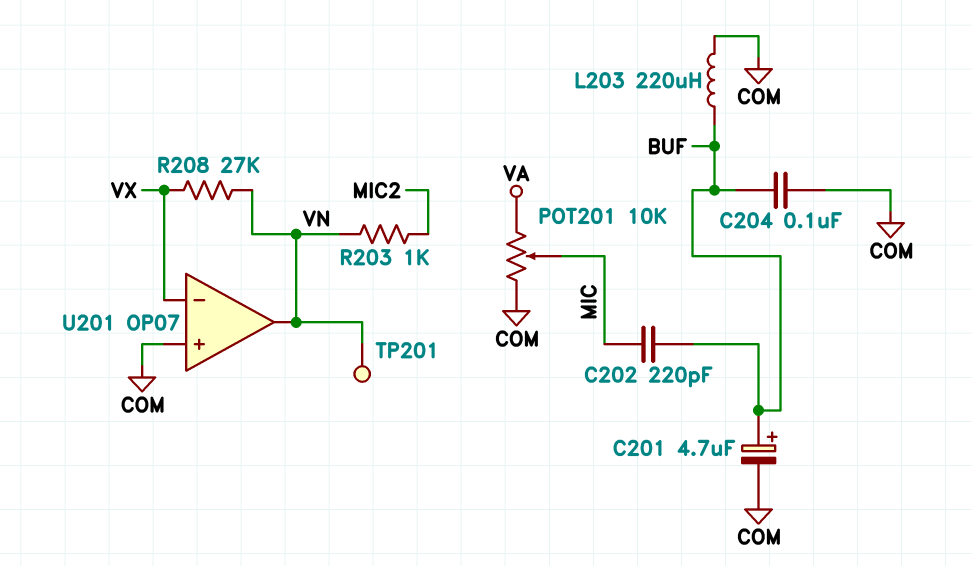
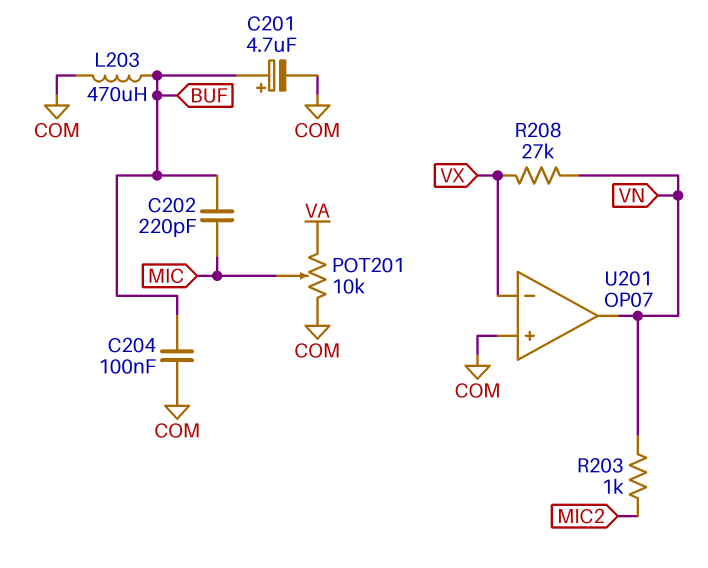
L203: 220uH (BUF, COM) -> 470uH (BUF, COM)
TP201: test point (VN) -> none

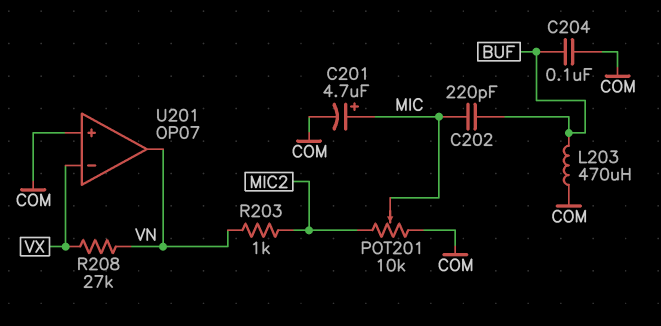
C201: 4.7uF (plus BUF, minus COM) -> 4.7uF (plus MIC, minus COM)
POT201: 10k (COM, VA, wiper MIC) -> 10k (COM, MIC2, wiper MIC)

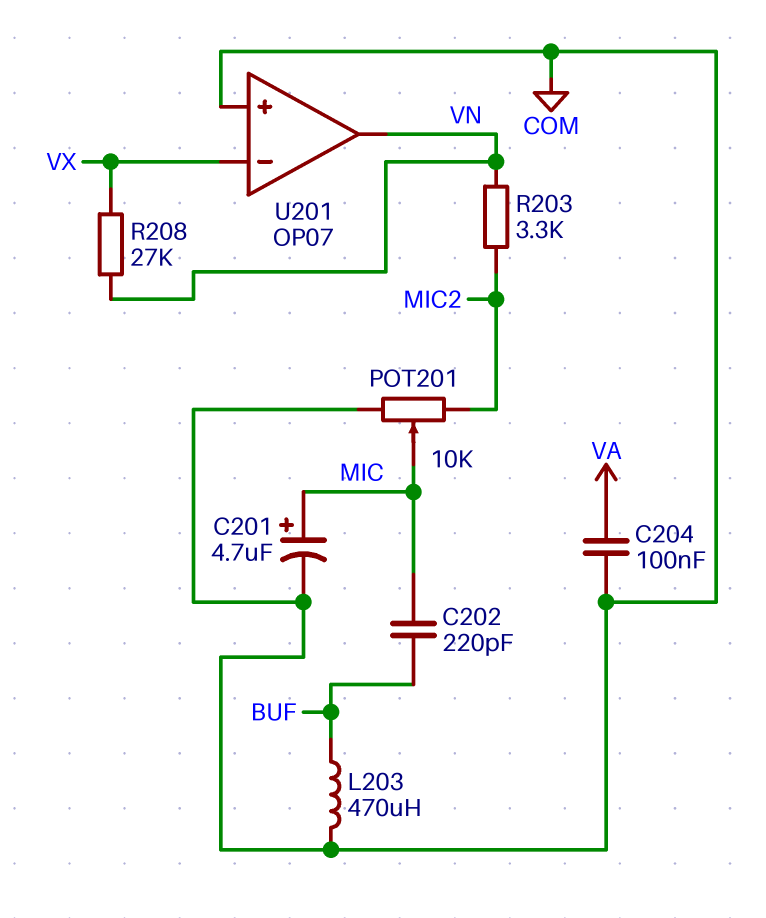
C204: 100nF (BUF, COM) -> 100nF (COM, VA)
R203: 1k (MIC2, VN) -> 3.3k (MIC2, VN)

